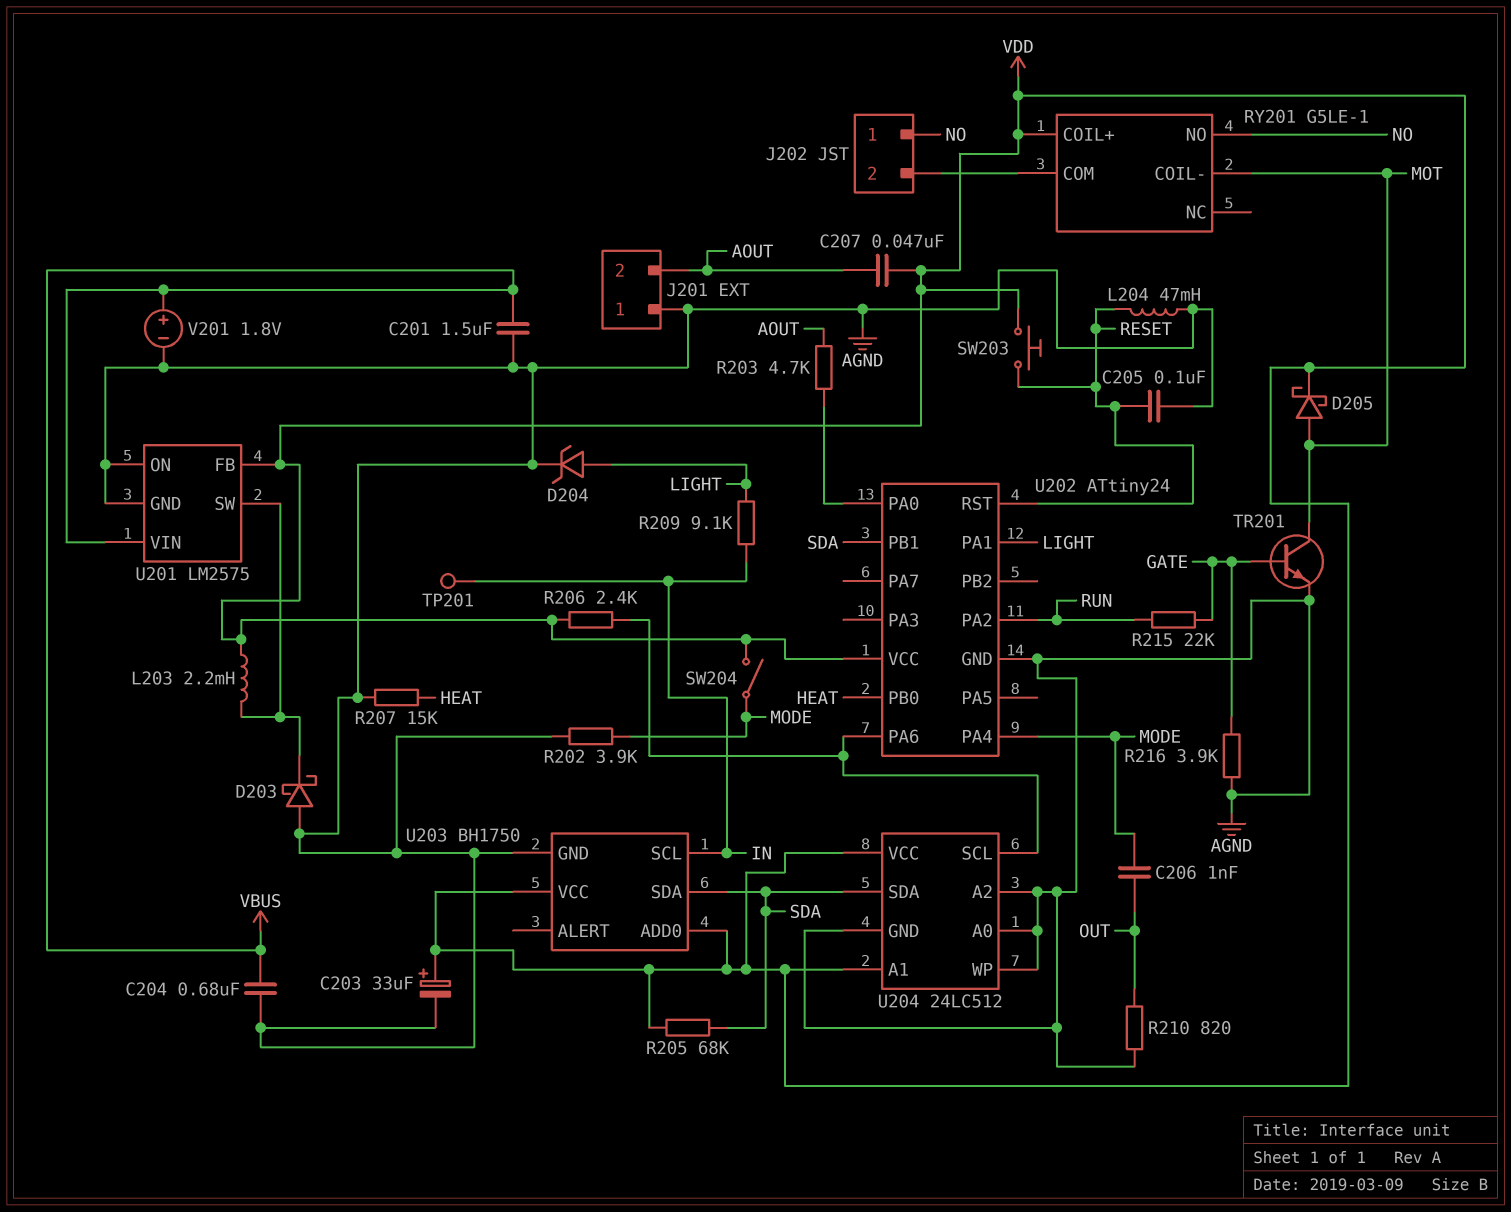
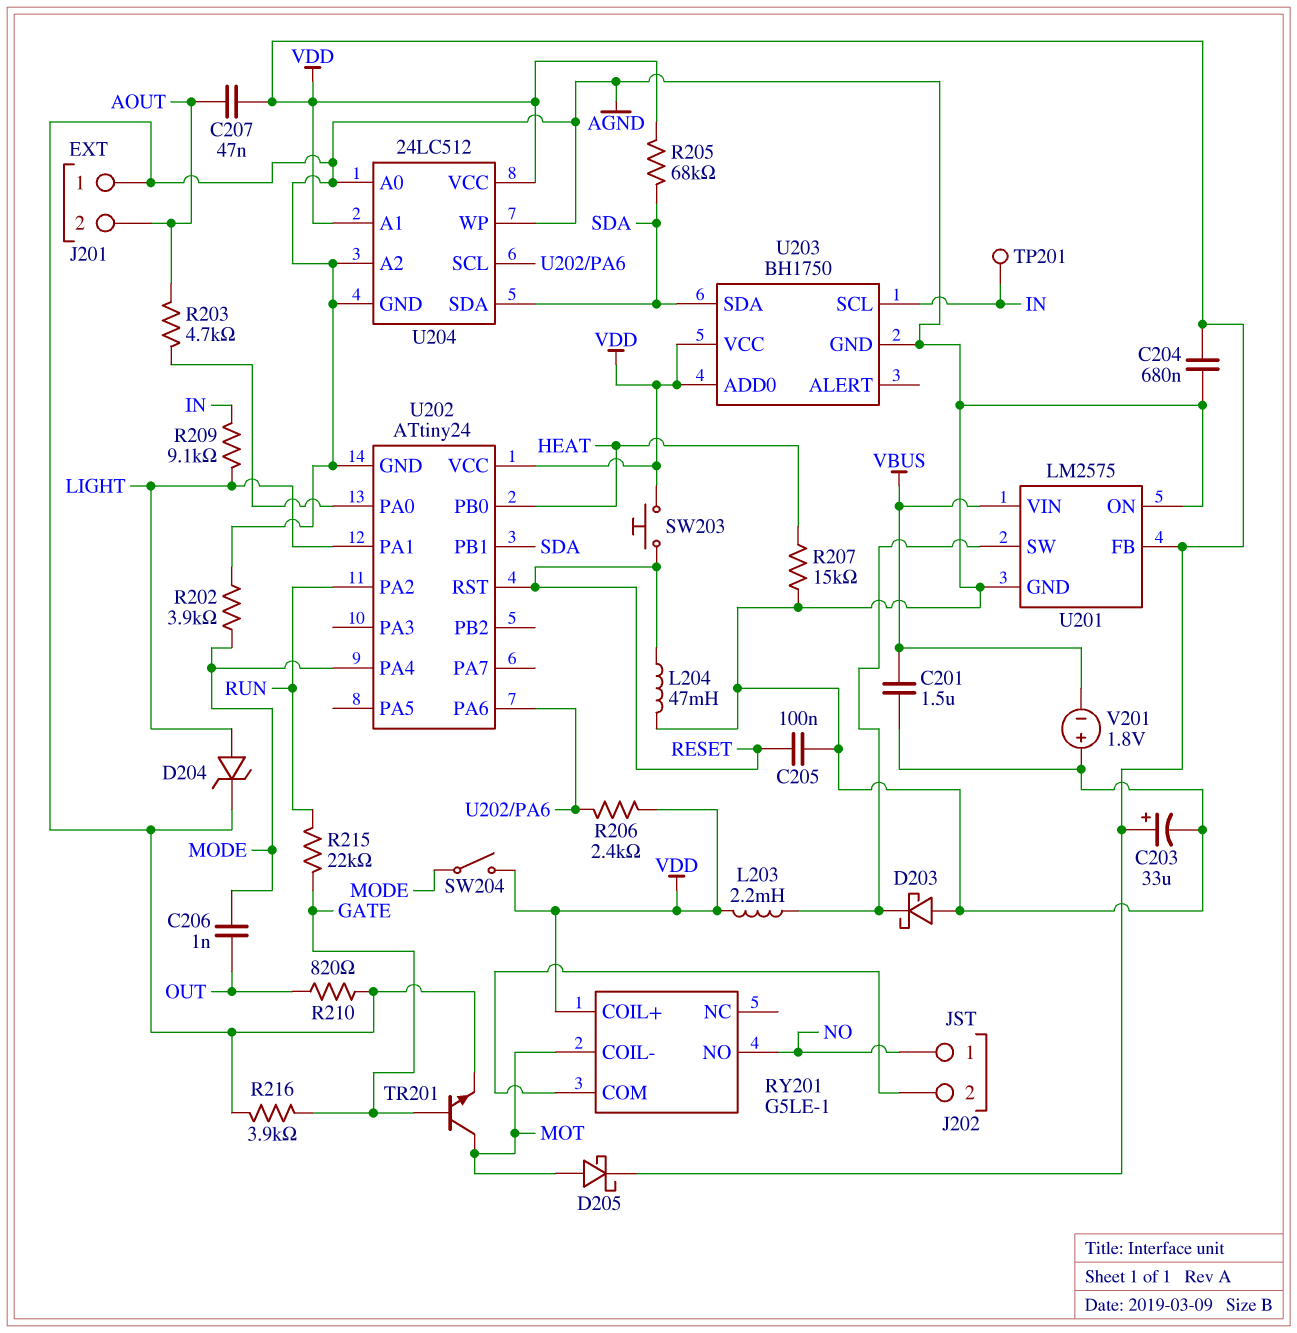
C204: 680nF (AGND, VBUS) -> 680nF (AGND, VDD)
V201: 1.8V (plus VBUS, minus AGND) -> 1.8V (plus AGND, minus VBUS)

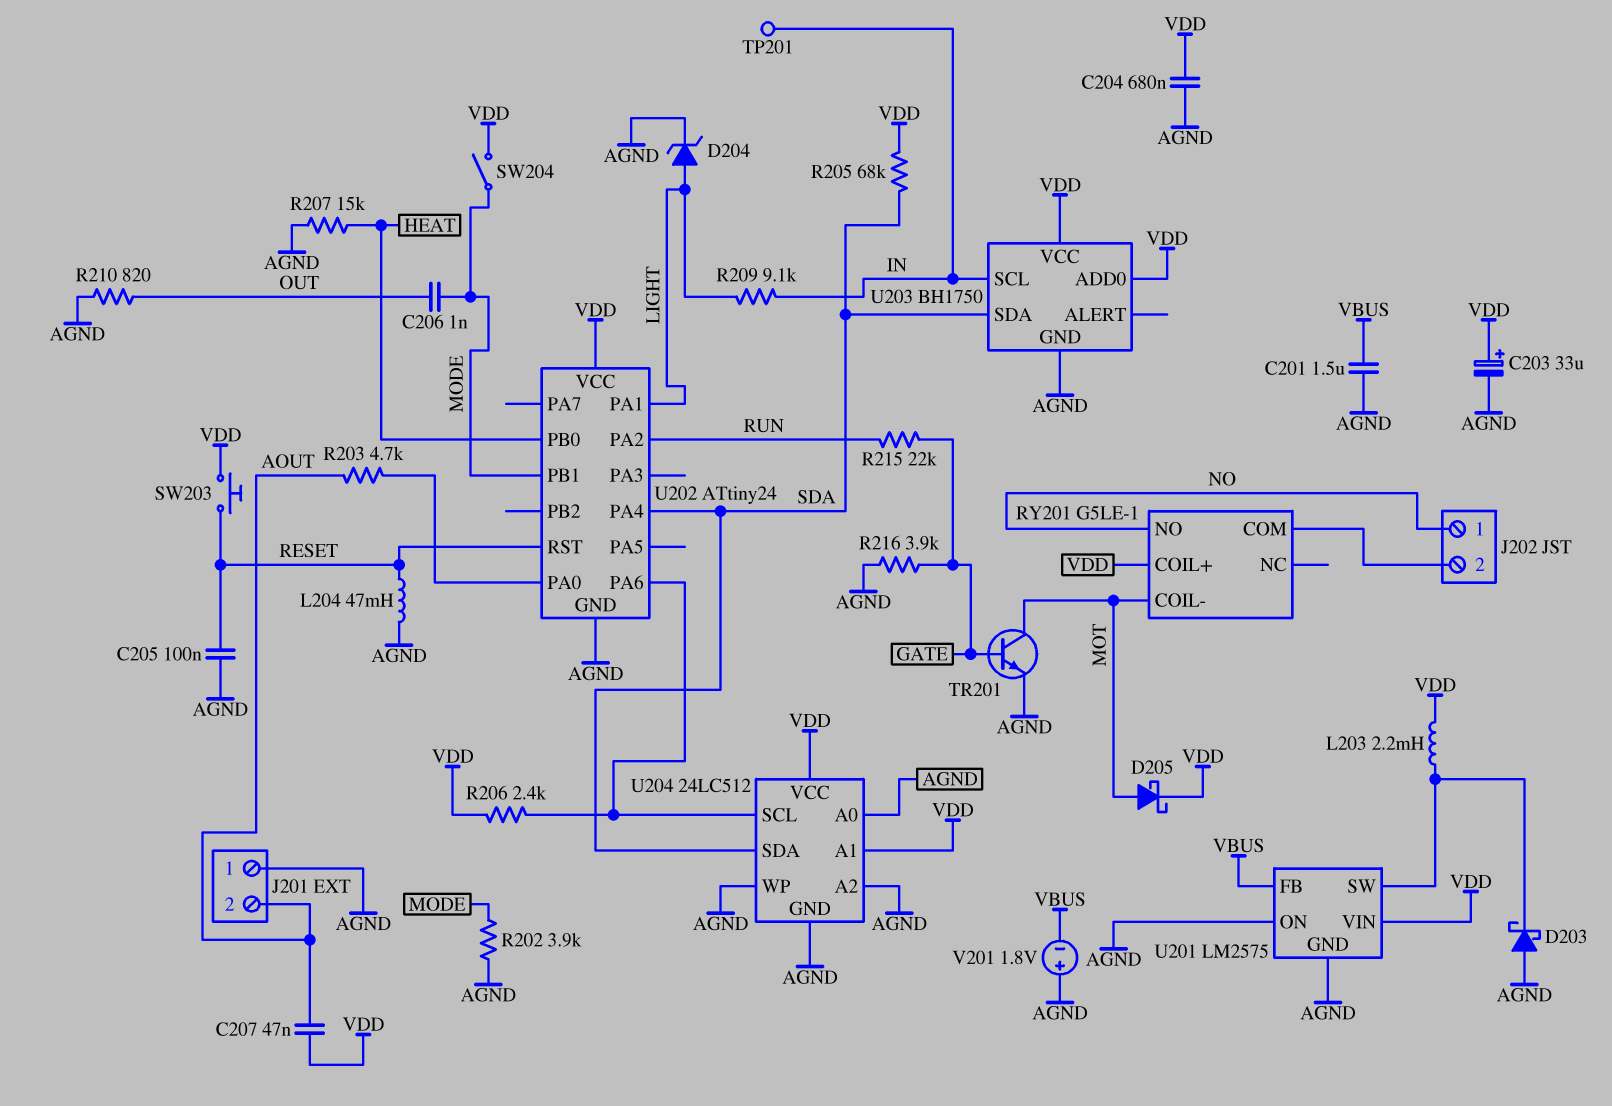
U201 pin FB: VDD -> VBUS
U201 pin VIN: VBUS -> VDD
U202 pin PA4: MODE -> SDA
U202 pin PB1: SDA -> MODE

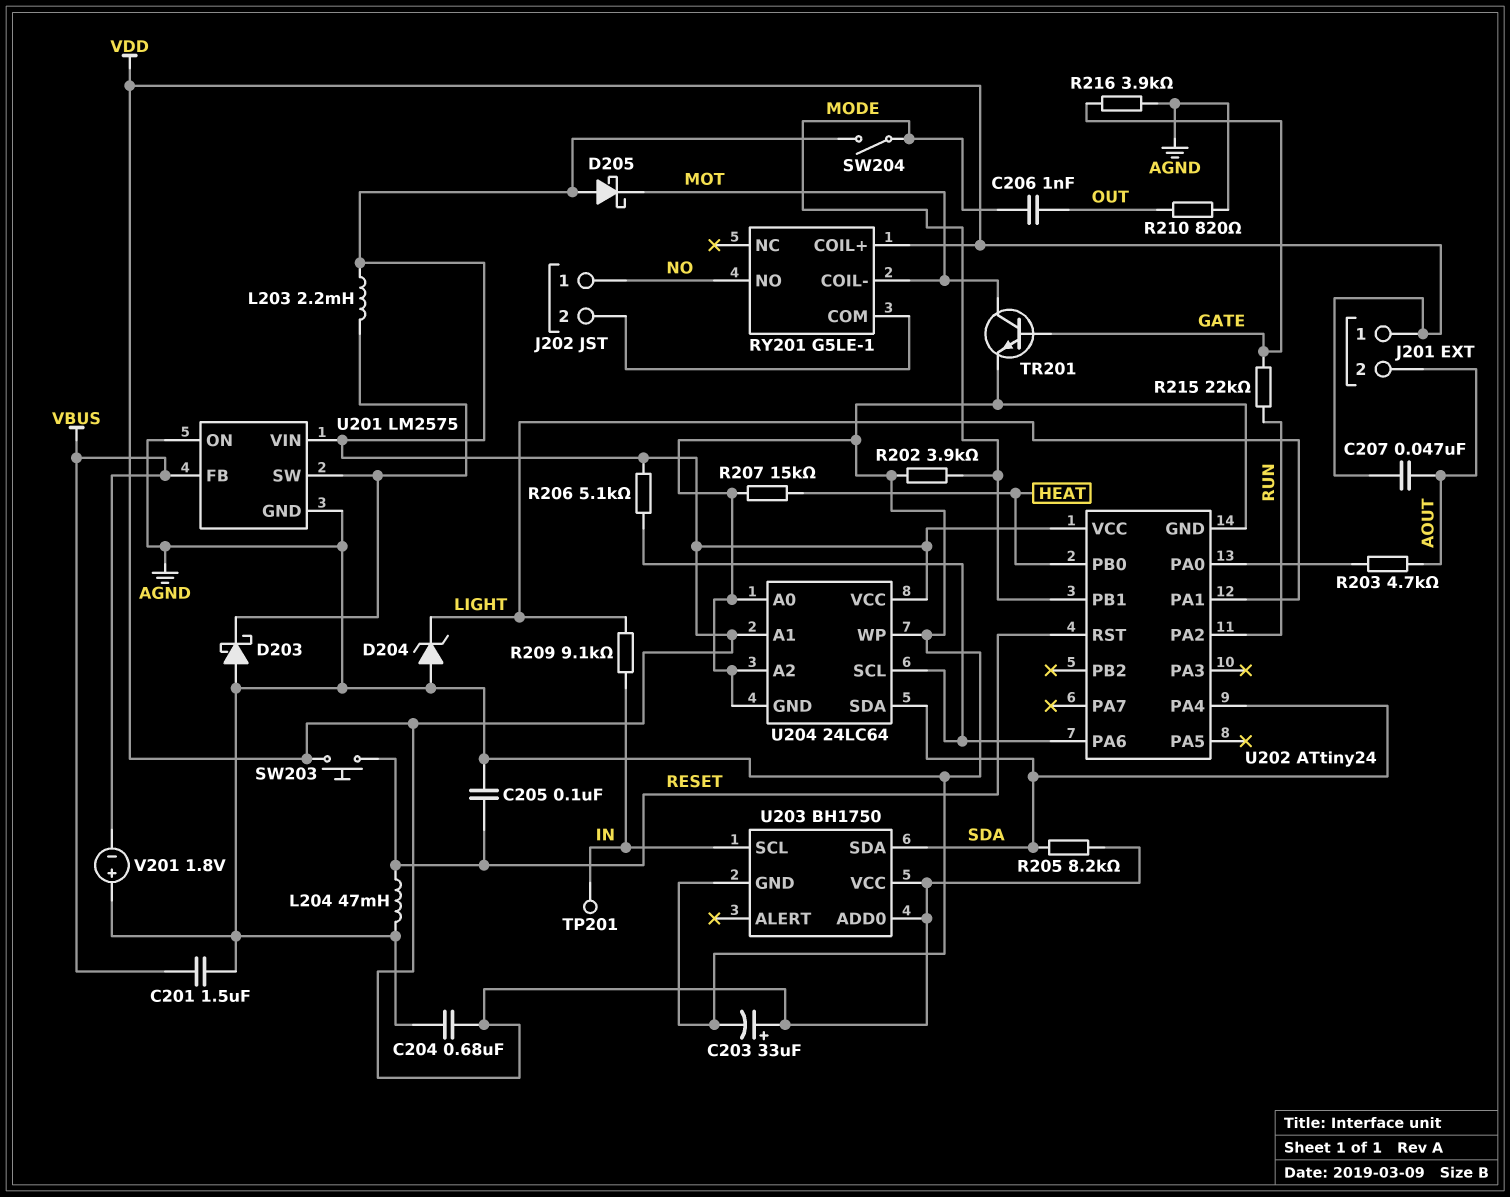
D204: zener (A LIGHT, K AGND) -> zener (A AGND, K LIGHT)
D205: schottky (A MOT, K VDD) -> schottky (A VDD, K MOT)
J201 pin 1: AGND -> VDD
R205: 68k (SDA, VDD) -> 8.2k (SDA, VDD)
R206: 2.4k (U202/PA6, VDD) -> 5.1k (U202/PA6, VDD)
U204: 24LC512 -> 24LC64

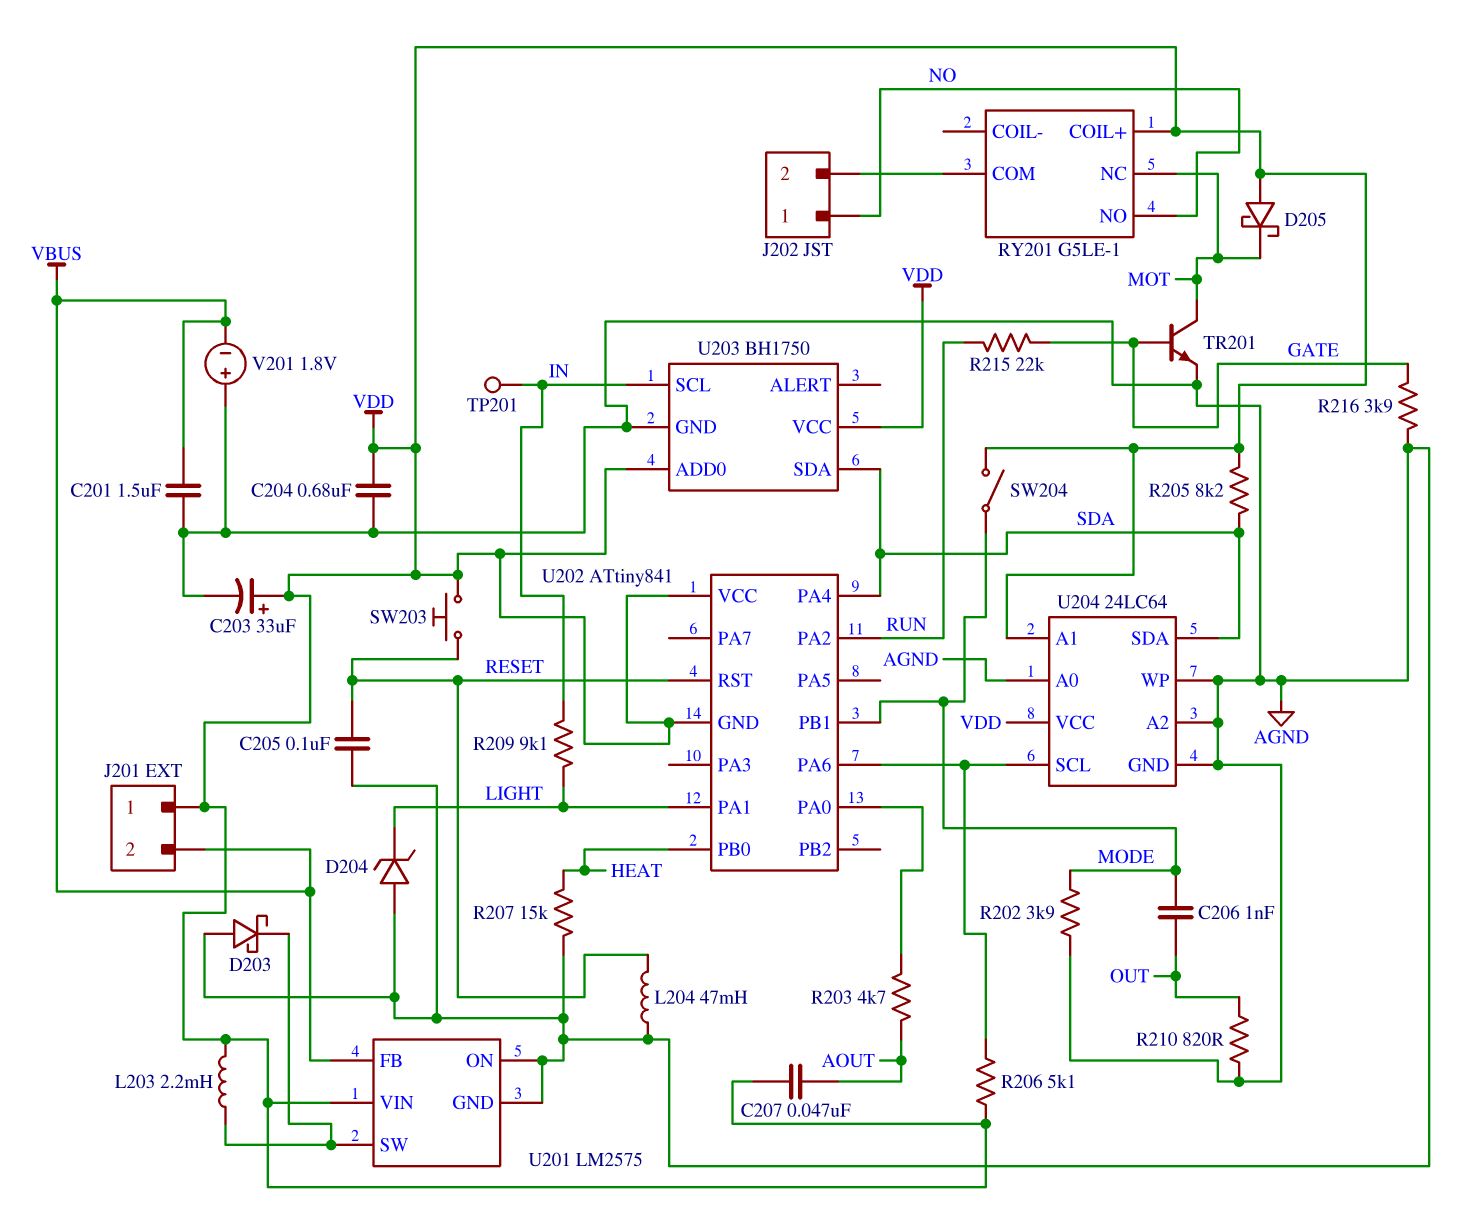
J201 pin 2: AOUT -> VBUS
RY201 pin COIL-: MOT -> none
RY201 pin NC: none -> MOT
U202: ATtiny24 -> ATtiny841
U202 pin GND: AGND -> VDD

